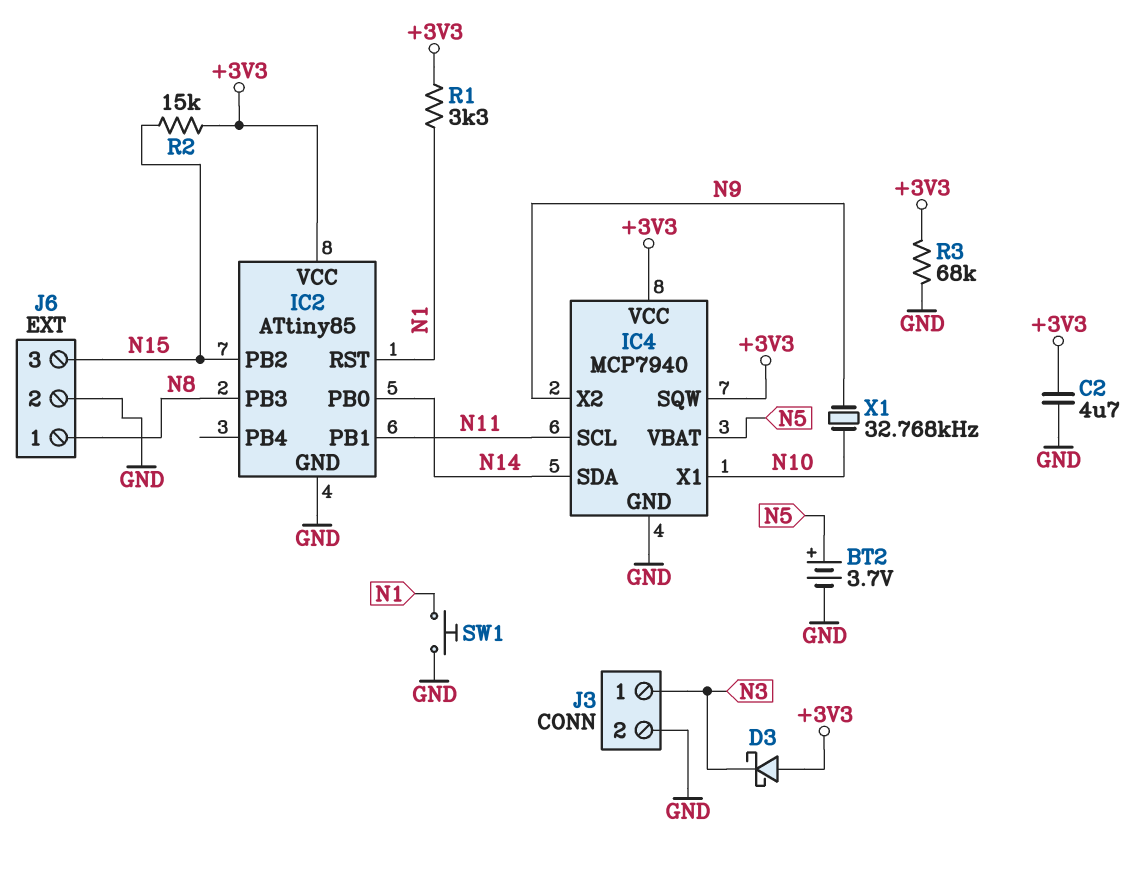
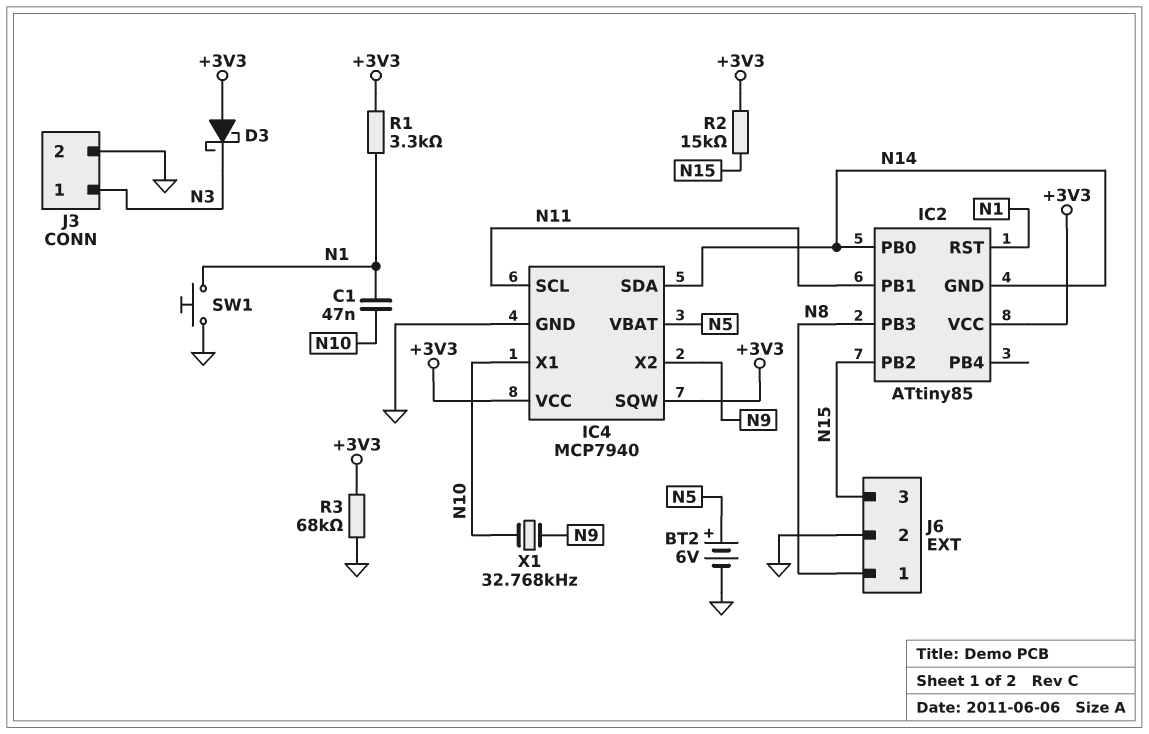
BT2: 3.7V (plus N5, minus GND) -> 6V (plus N5, minus GND)
C1: none -> 47nF (N1, N10)
C2: 4.7uF (+3V3, GND) -> none
IC2 pin GND: GND -> N14

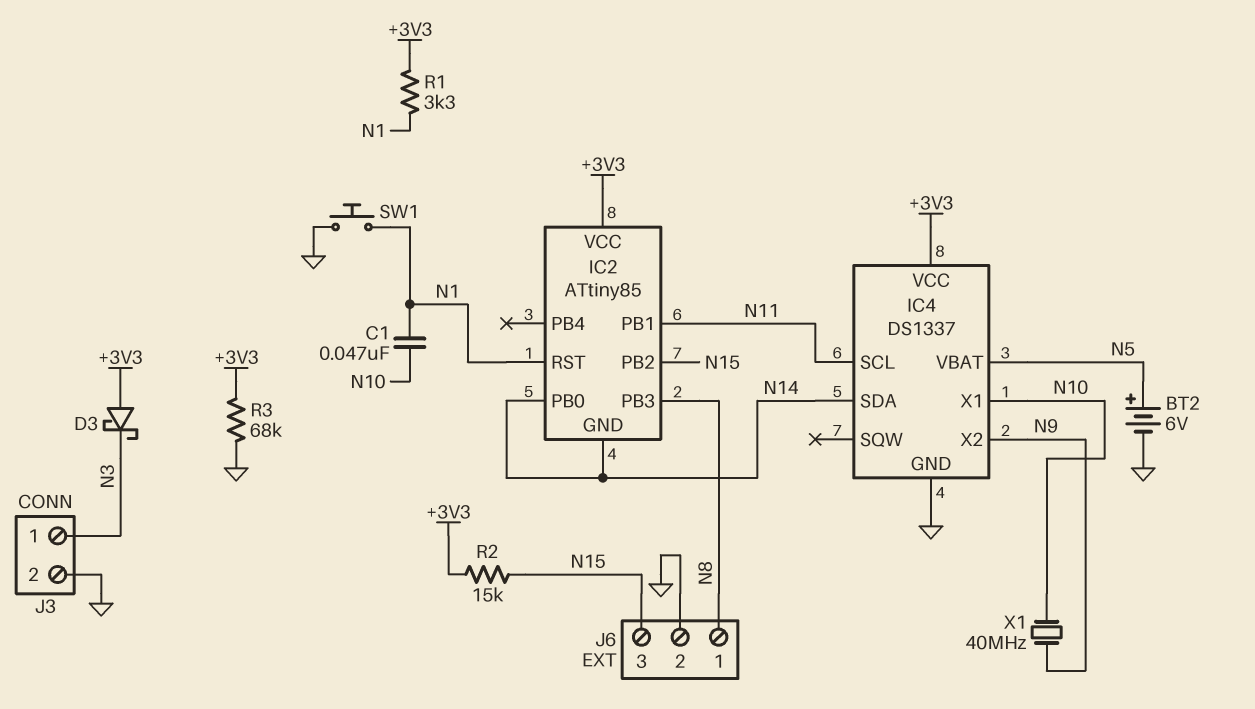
IC4: MCP7940 -> DS1337
IC4 pin SQW: +3V3 -> none
X1: 32.768kHz (N9, N10) -> 40MHz (N9, N10)

